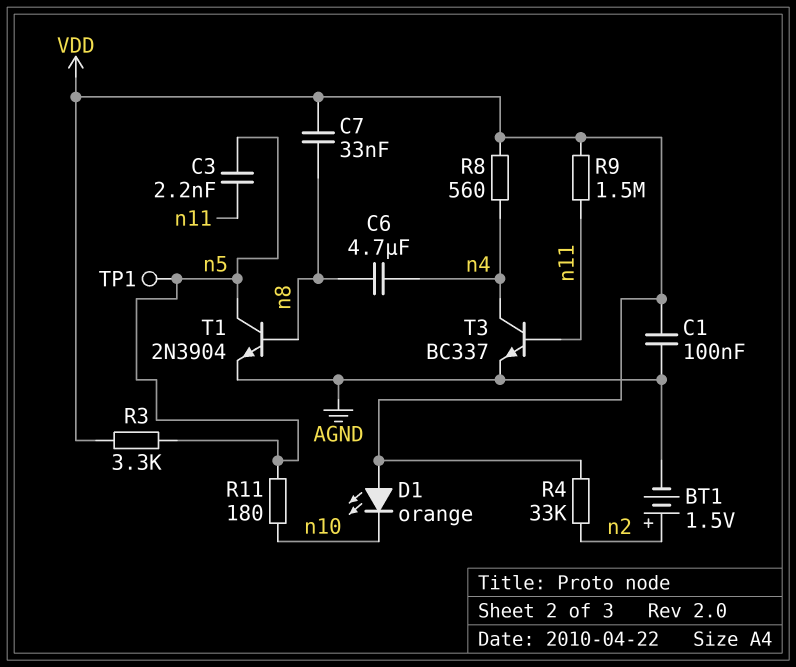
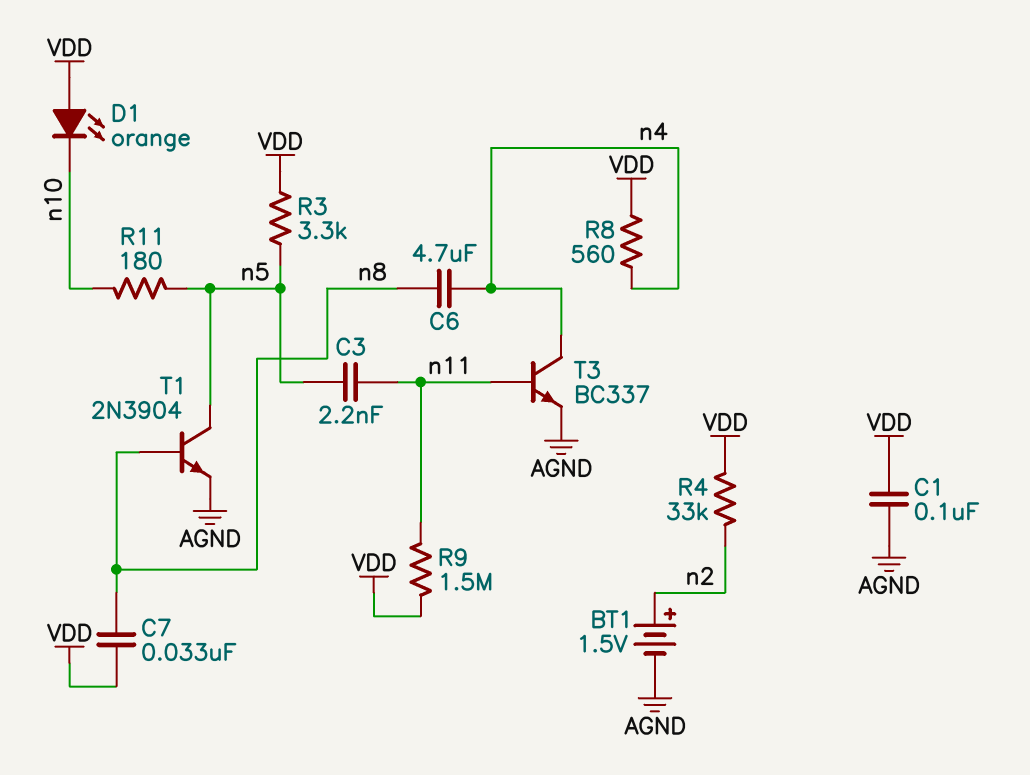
TP1: test point (n5) -> none

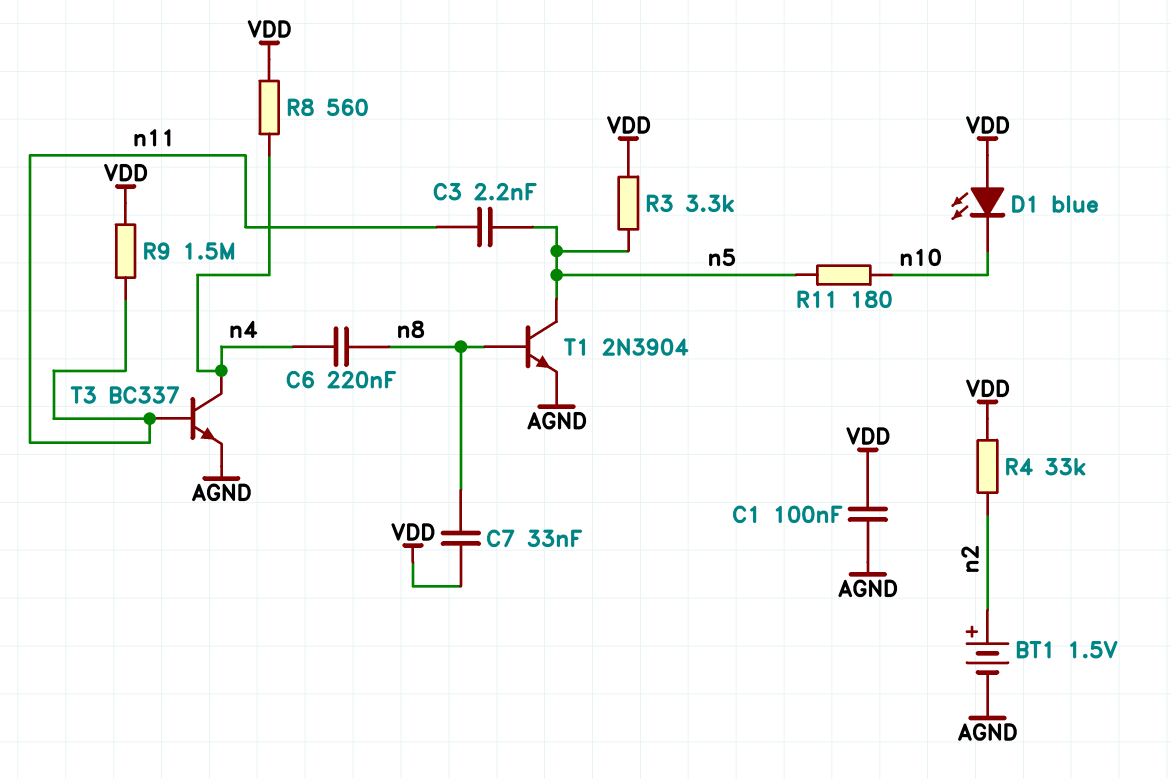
C6: 4.7uF (n4, n8) -> 220nF (n4, n8)
D1: LED orange (A VDD, K n10) -> LED blue (A VDD, K n10)

